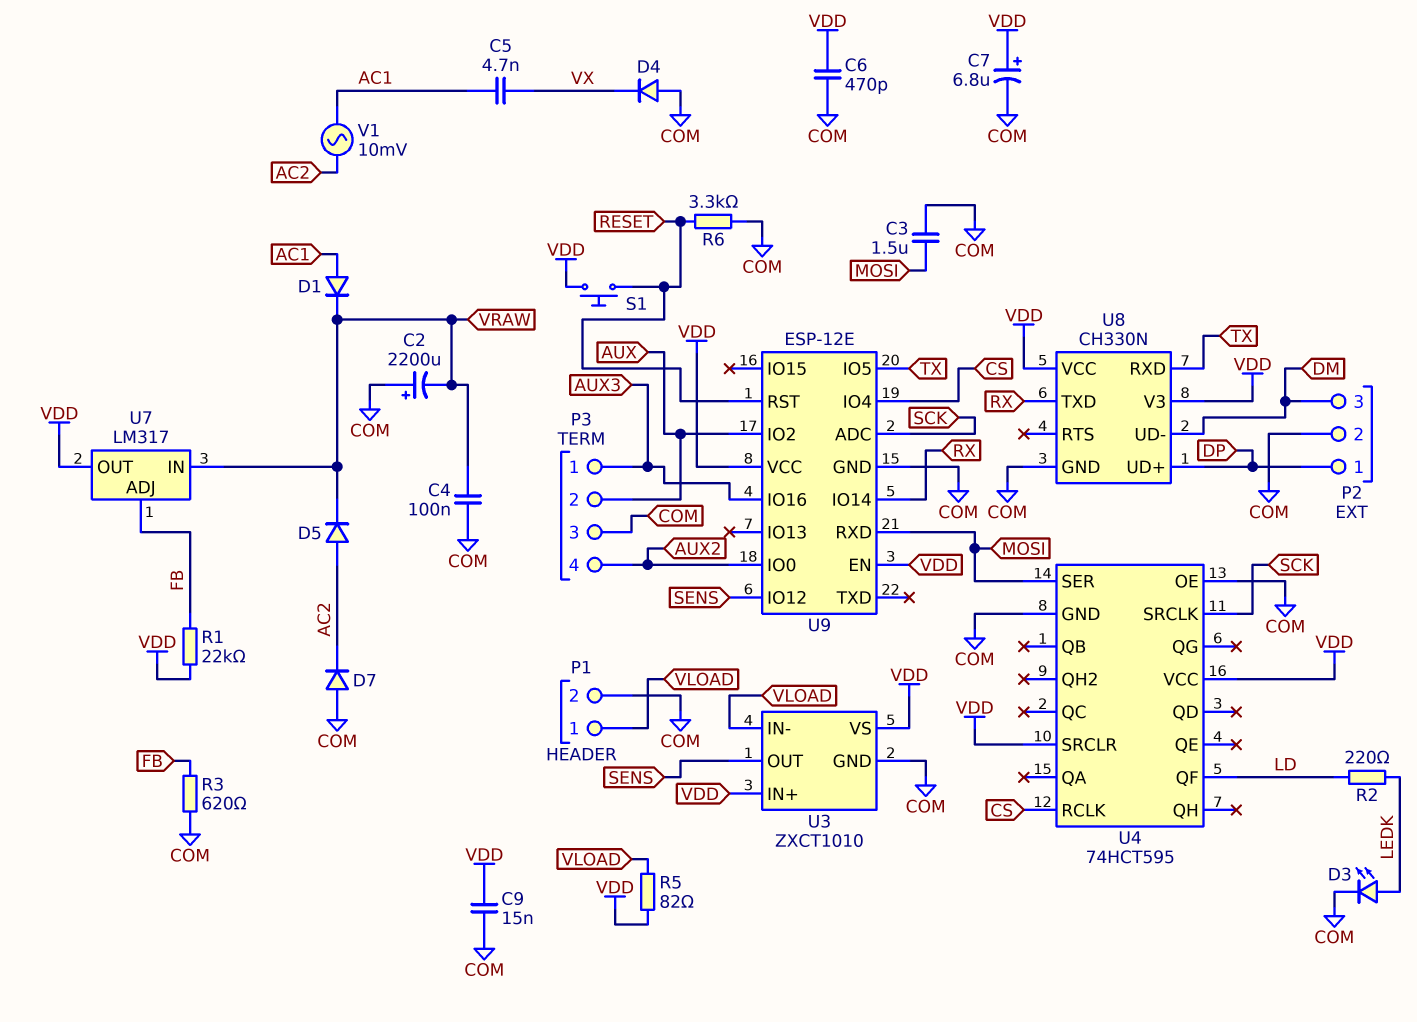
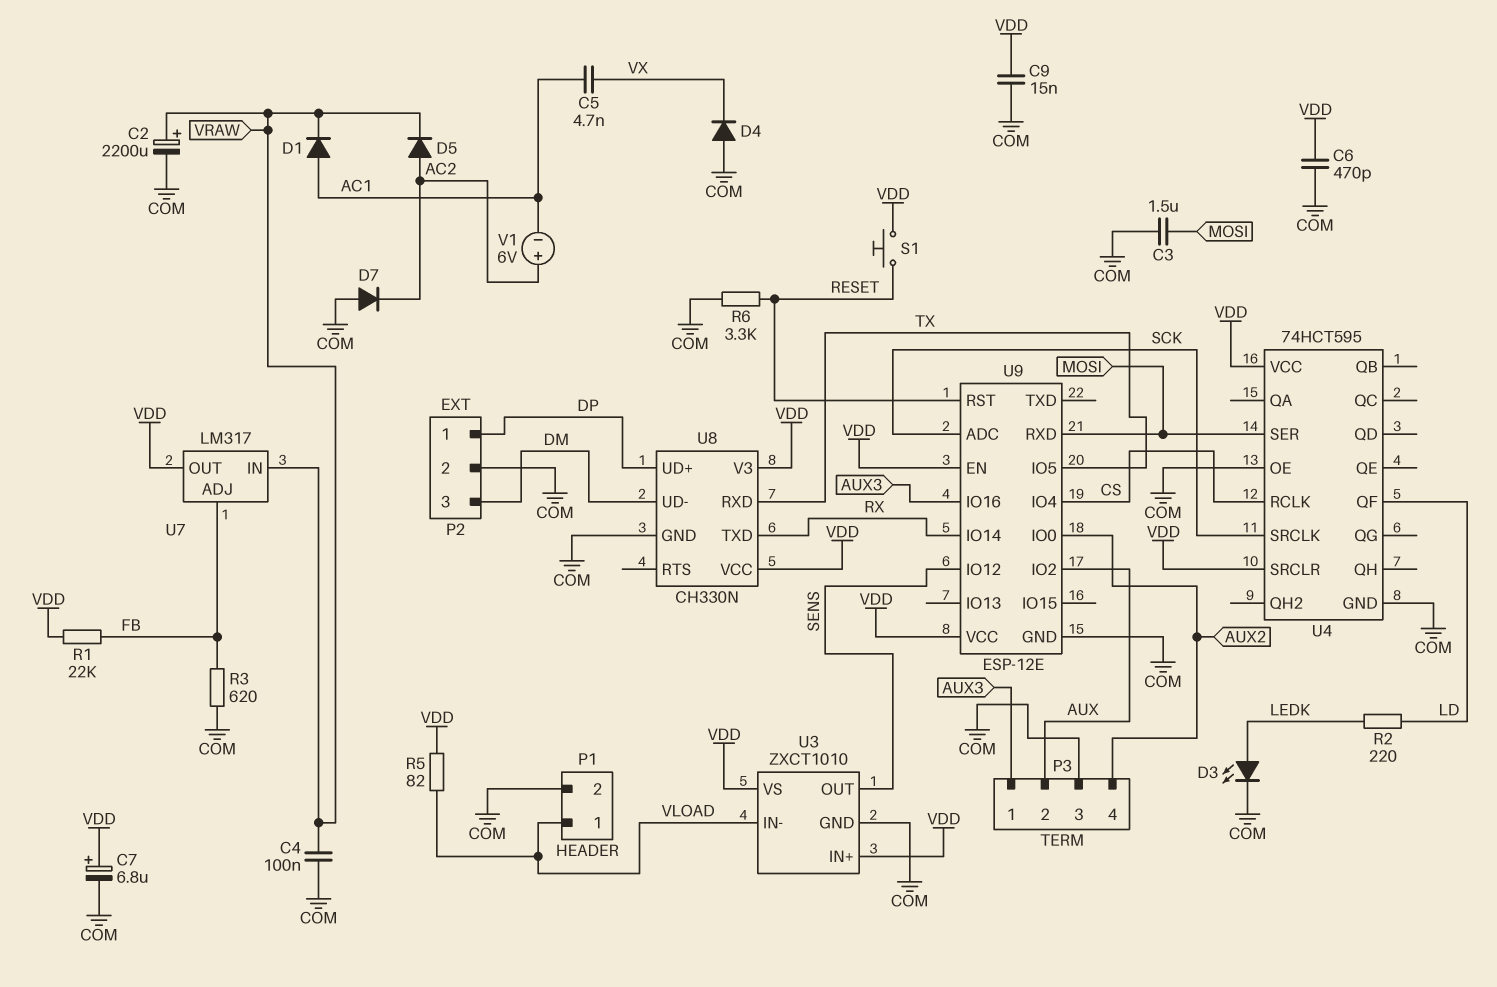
C2: 2200uF (plus COM, minus VRAW) -> 2200uF (plus VRAW, minus COM)
V1: AC 10mV (AC1, AC2) -> 6V (plus AC2, minus AC1)

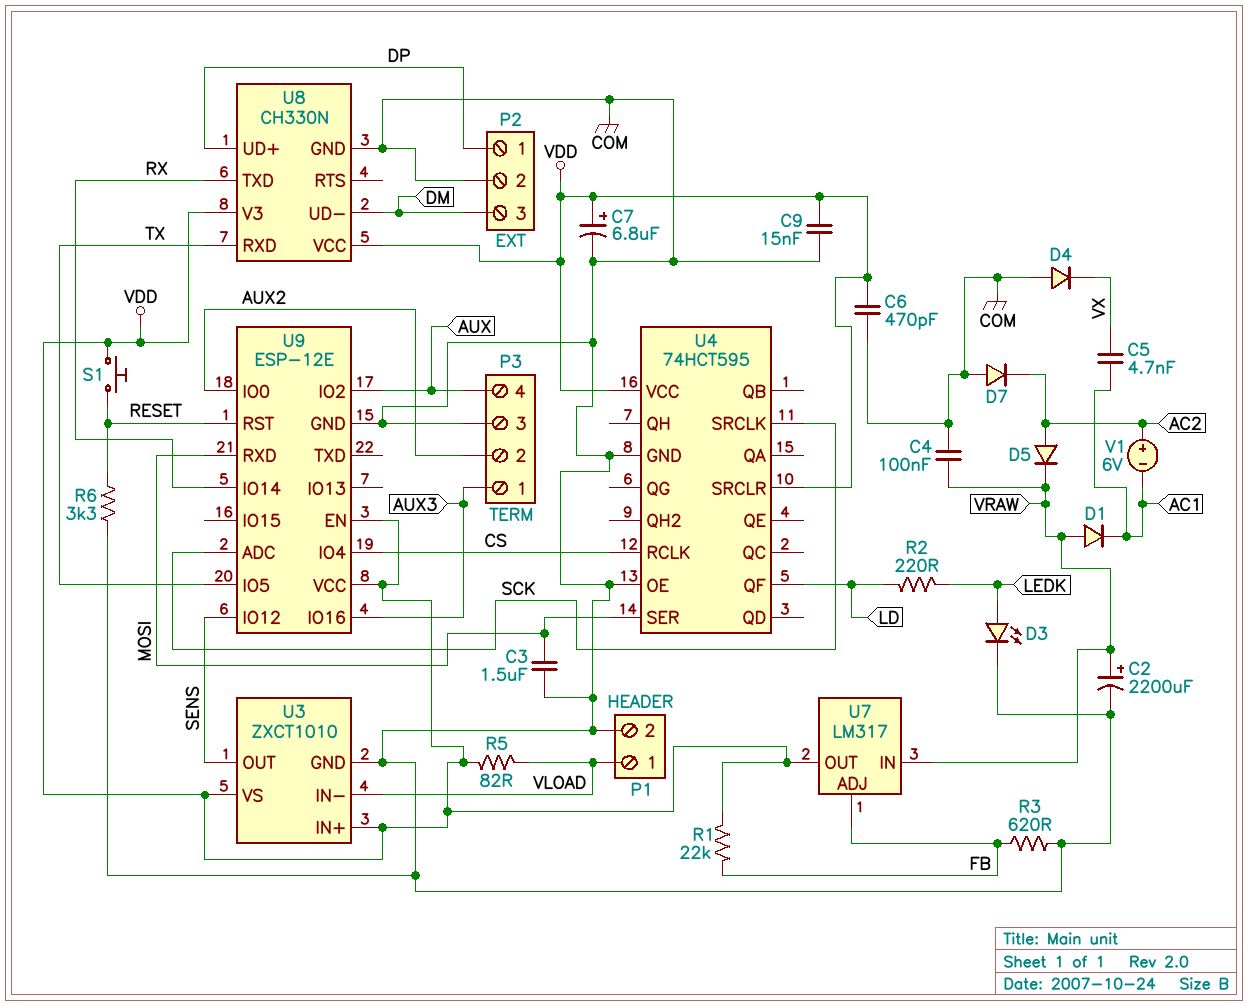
D1: diode (A AC1, K VRAW) -> diode (A VRAW, K AC1)
P3 pin 2: AUX -> AUX2
P3 pin 4: AUX2 -> AUX

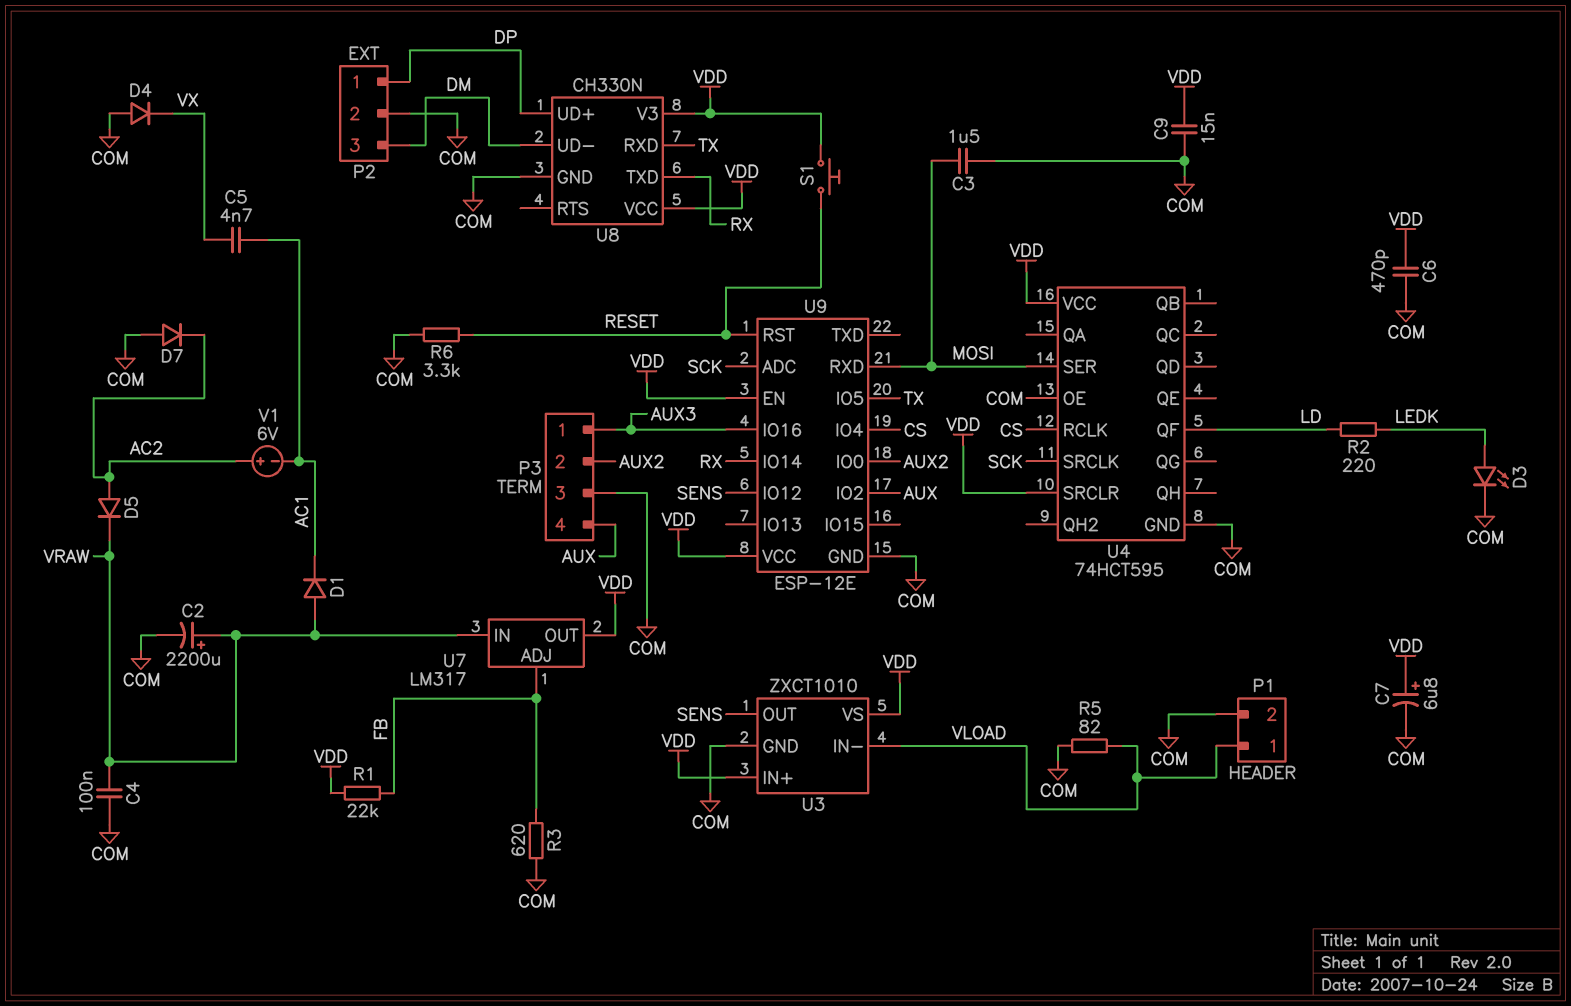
R5: 82 (VDD, VLOAD) -> 82 (COM, VLOAD)

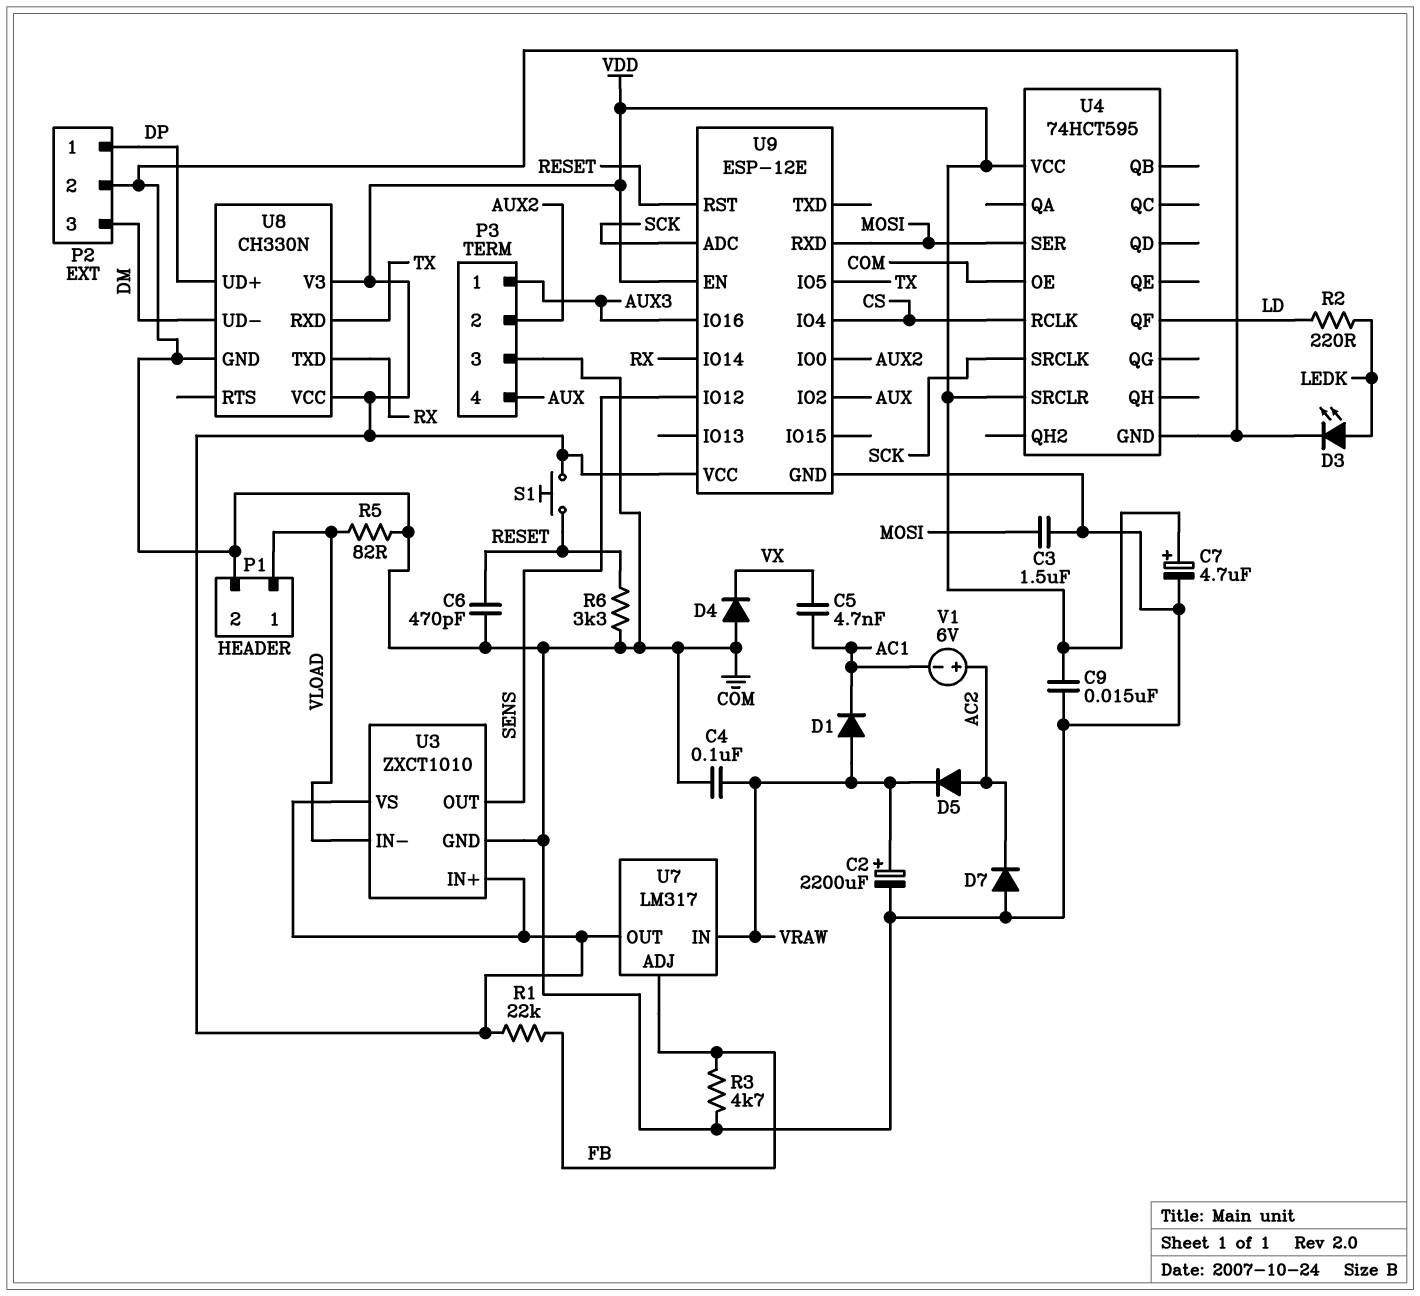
C6: 470pF (COM, VDD) -> 470pF (COM, RESET)
C7: 6.8uF (plus VDD, minus COM) -> 4.7uF (plus VDD, minus COM)
R3: 620 (COM, FB) -> 4.7k (COM, FB)

